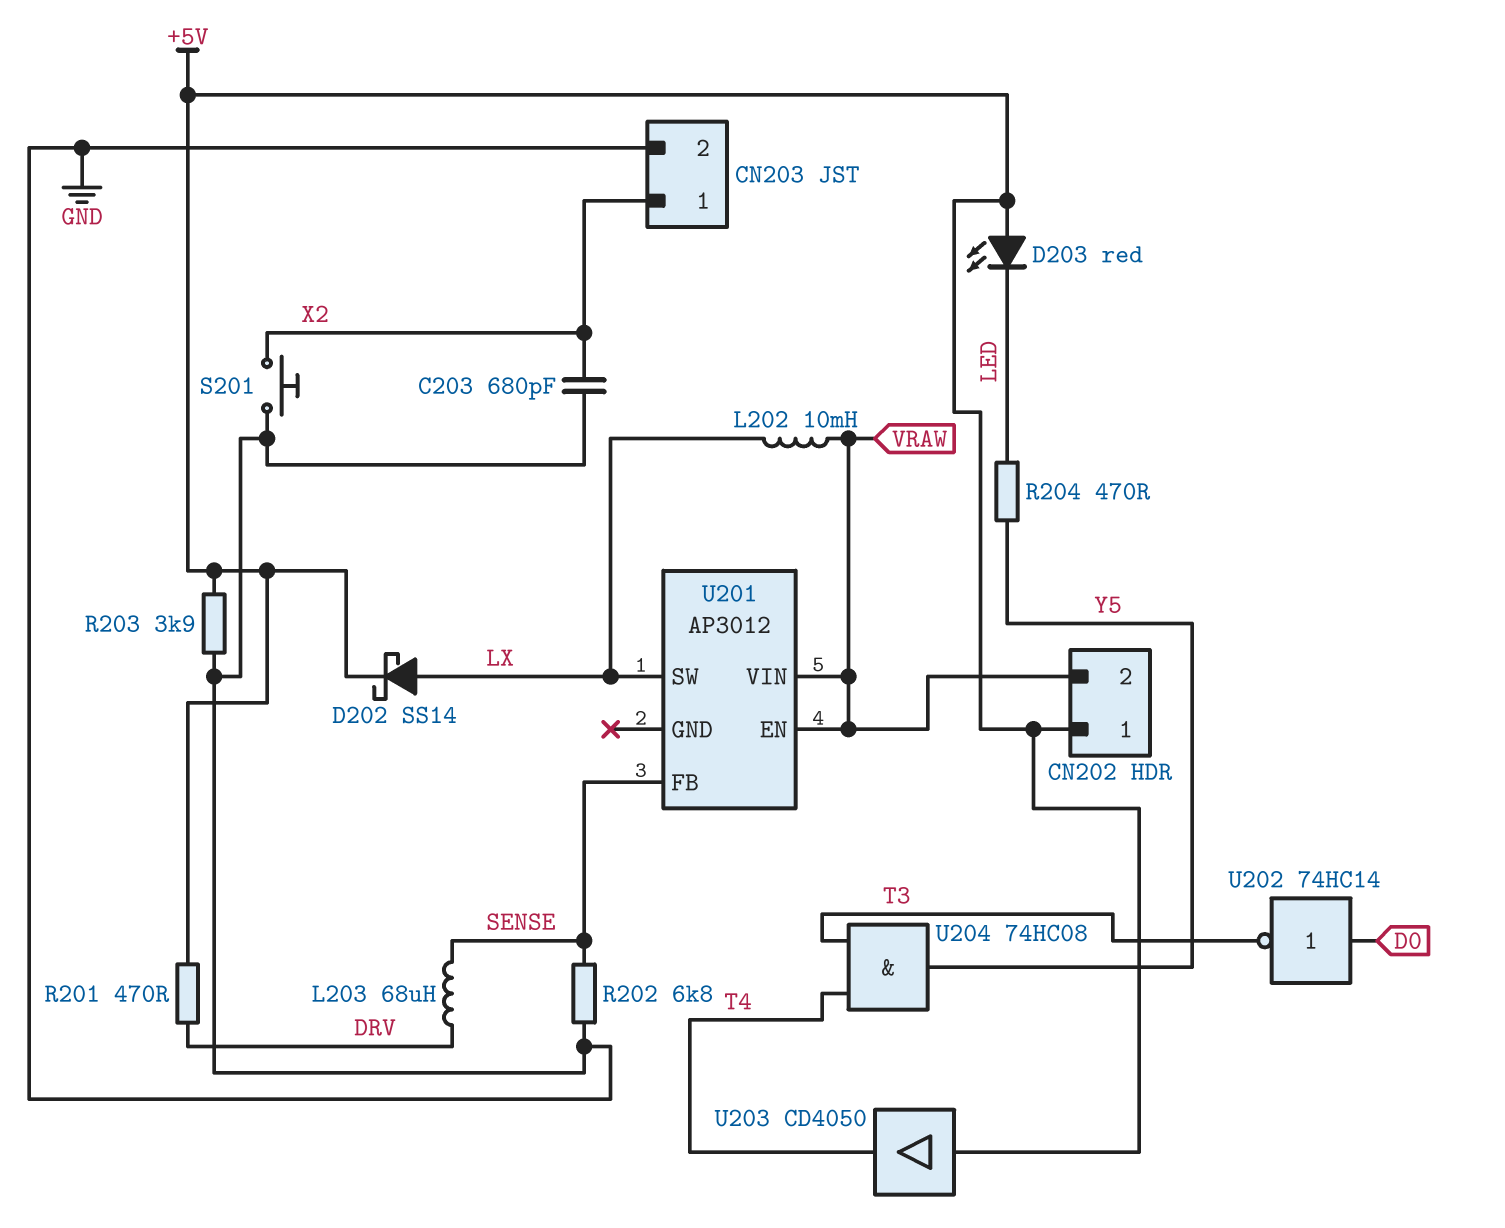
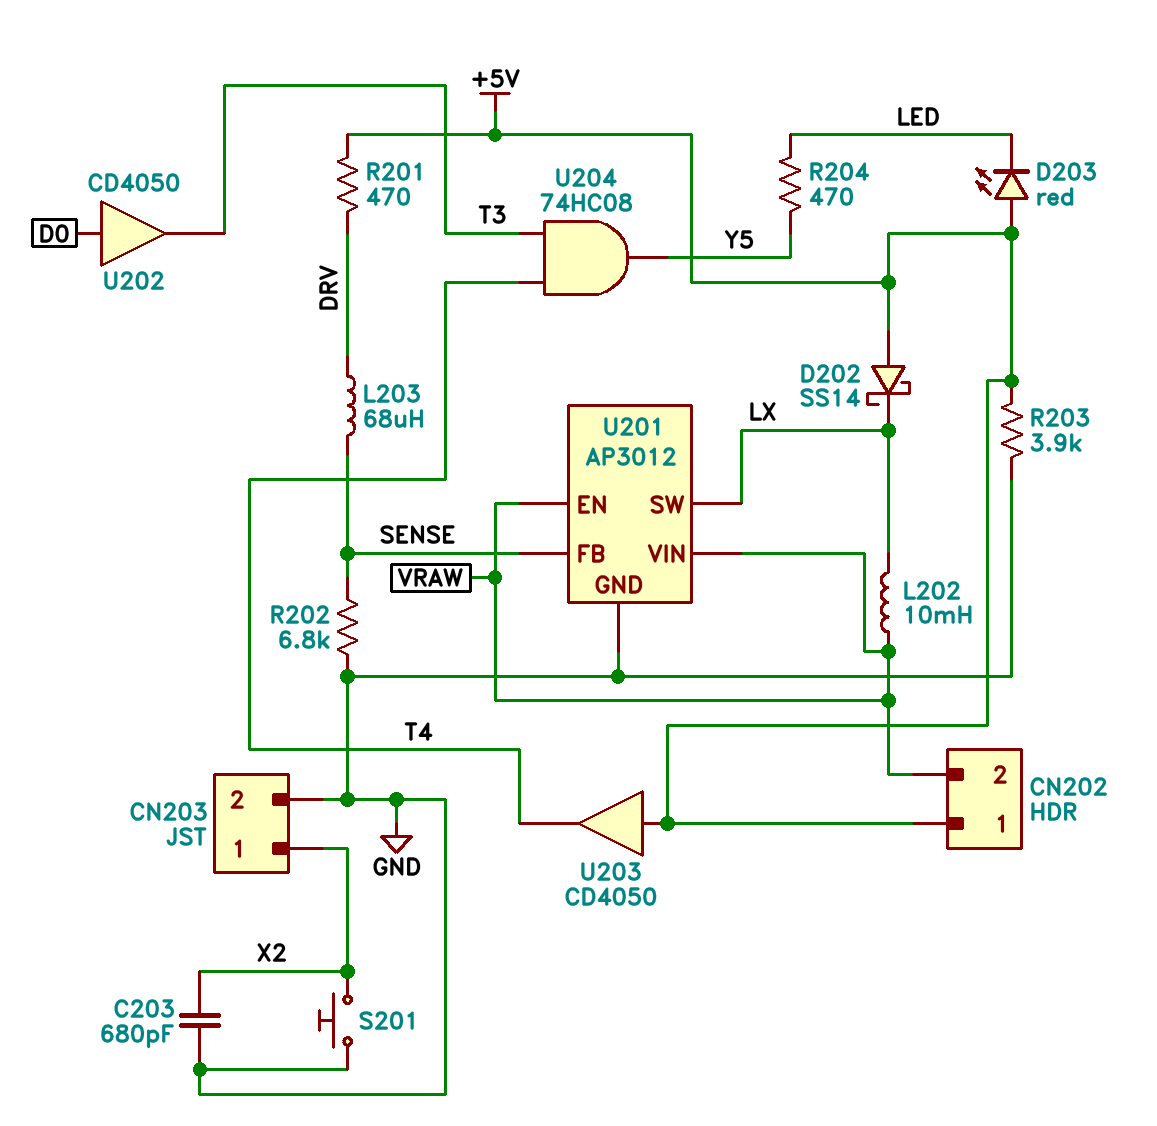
D202: schottky SS14 (A LX, K +5V) -> schottky SS14 (A +5V, K LX)
U201 pin GND: none -> GND
U202: NOT 74HC14 (in D0, out T3) -> buffer CD4050 (in D0, out T3)

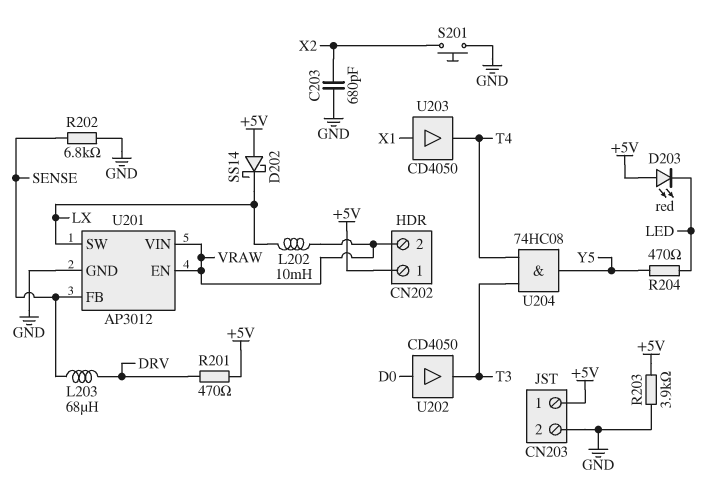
CN203 pin 1: X2 -> +5V
U203: buffer CD4050 (in +5V, out T4) -> buffer CD4050 (in X1, out T4)

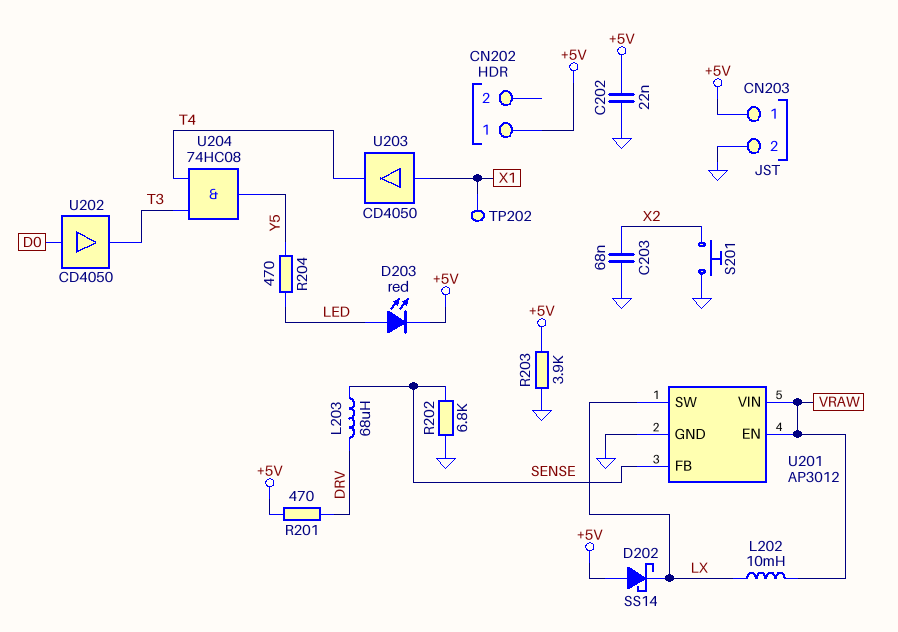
C202: none -> 22nF (+5V, GND)
C203: 680pF (GND, X2) -> 68nF (GND, X2)
CN202 pin 2: VRAW -> none
D203: LED red (A +5V, K LED) -> LED red (A LED, K +5V)
TP202: none -> test point (X1)

